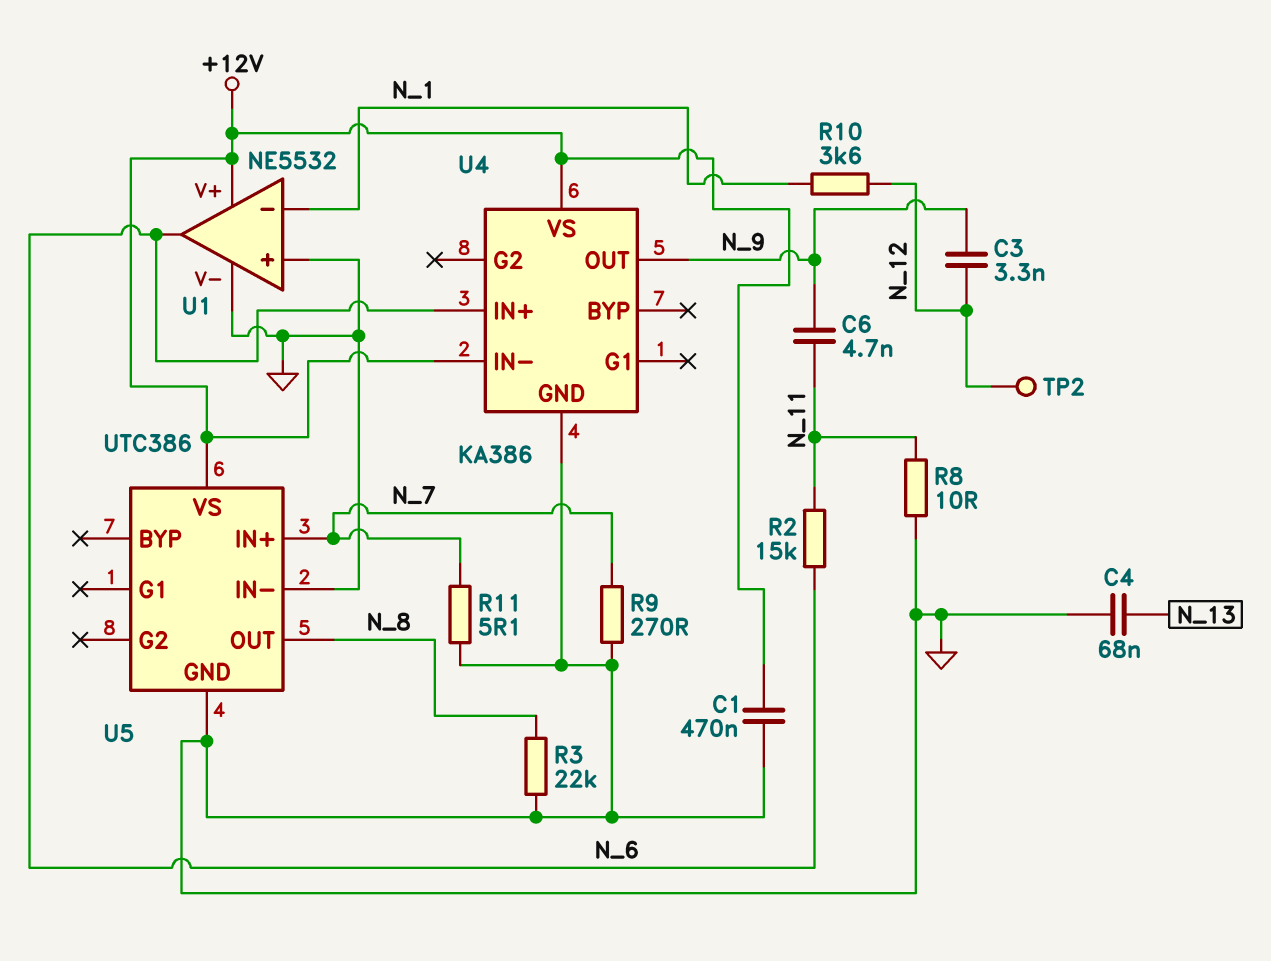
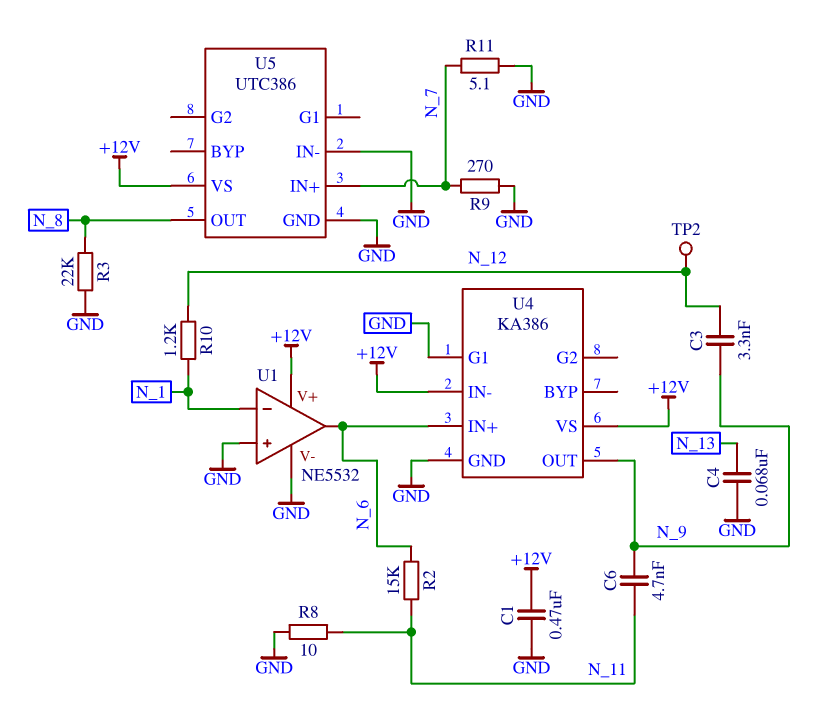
R10: 3.6k (N_1, N_12) -> 1.2k (N_1, N_12)
U4 pin G1: none -> GND

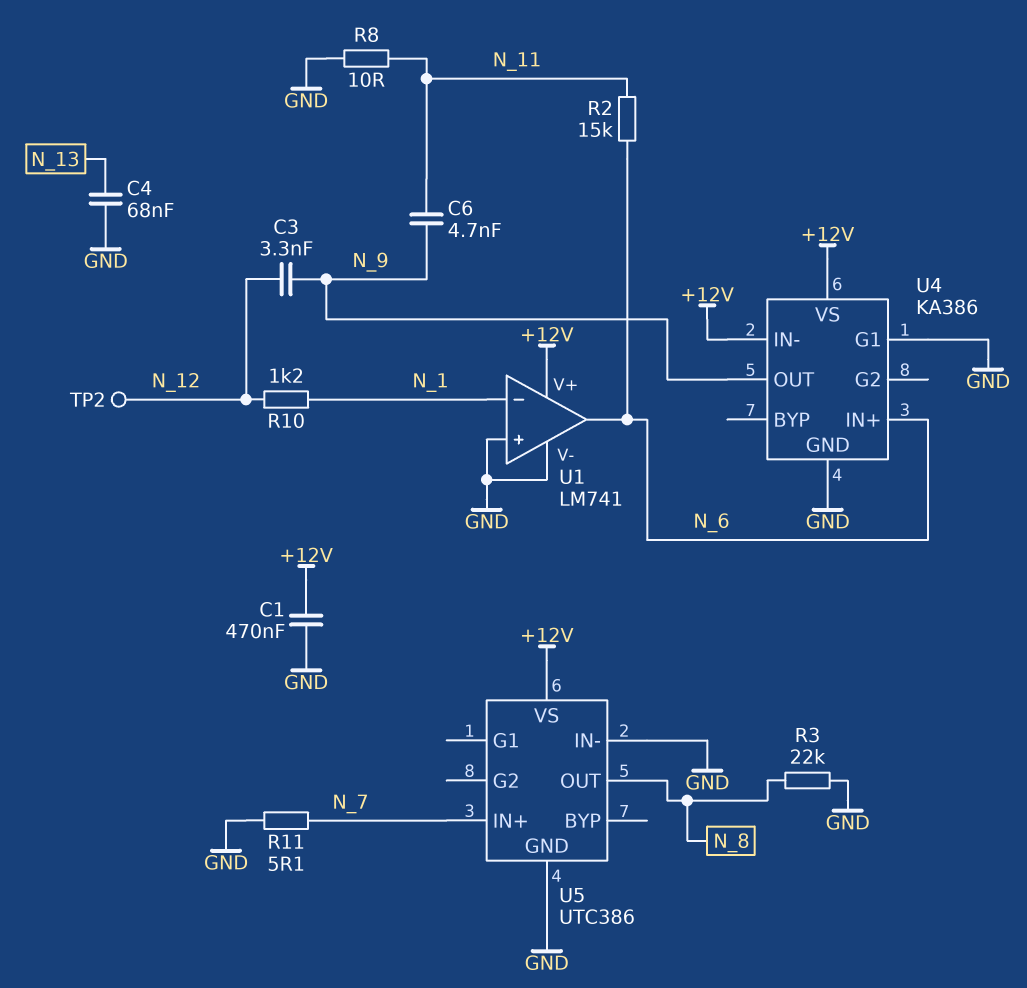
R9: 270 (GND, N_7) -> none
U1: NE5532 -> LM741

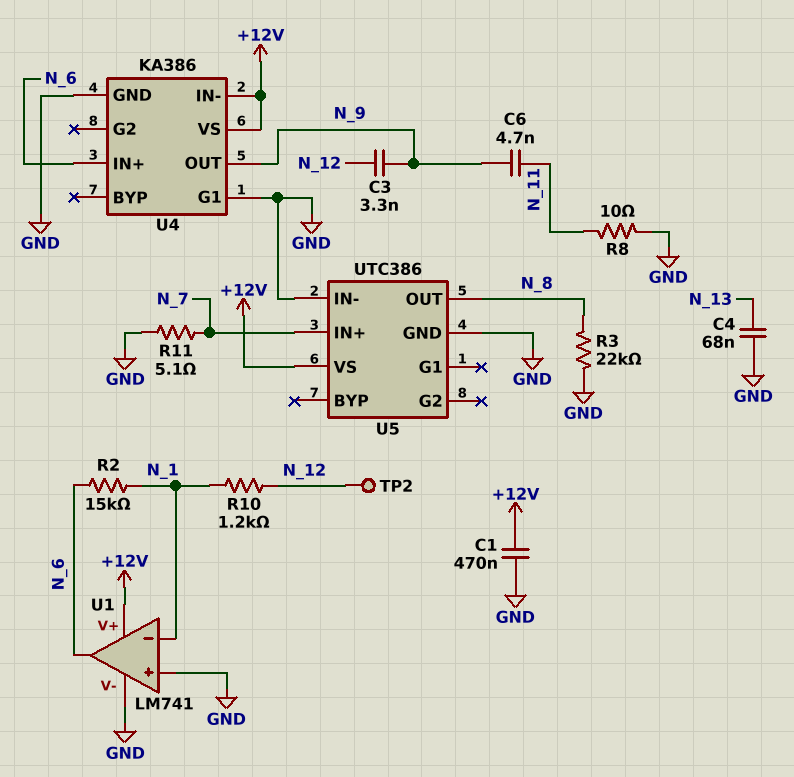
R2: 15k (N_6, N_11) -> 15k (N_1, N_6)

